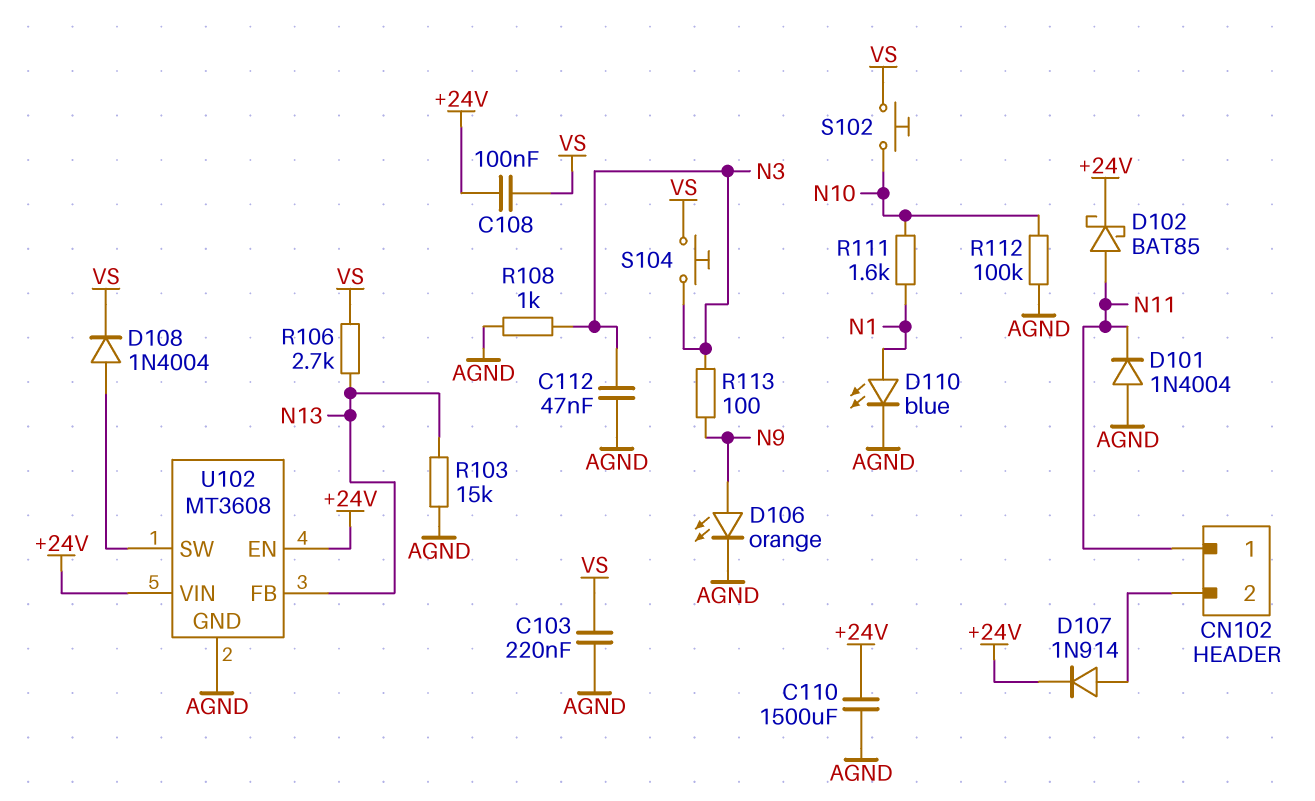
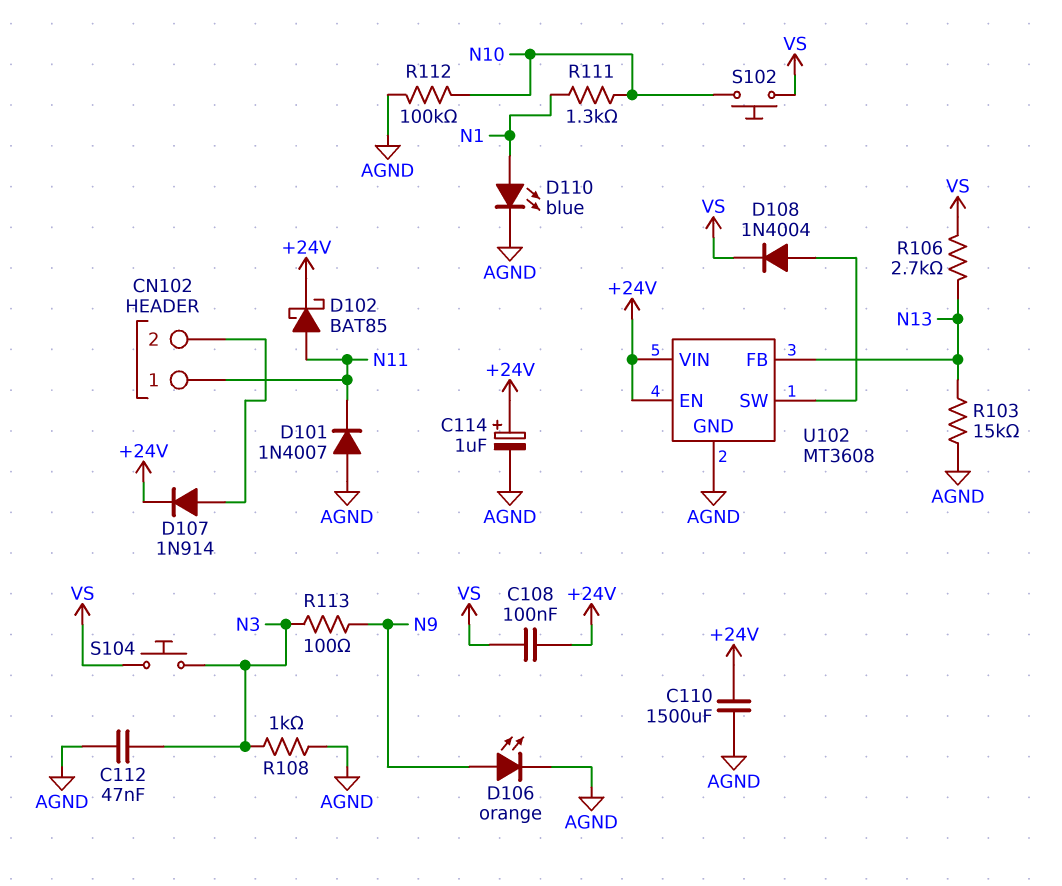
C103: 220nF (AGND, VS) -> none
C114: none -> 1uF (plus +24V, minus AGND)
D101: diode 1N4004 (A AGND, K N11) -> diode 1N4007 (A AGND, K N11)
R111: 1.6k (N1, N10) -> 1.3k (N1, N10)

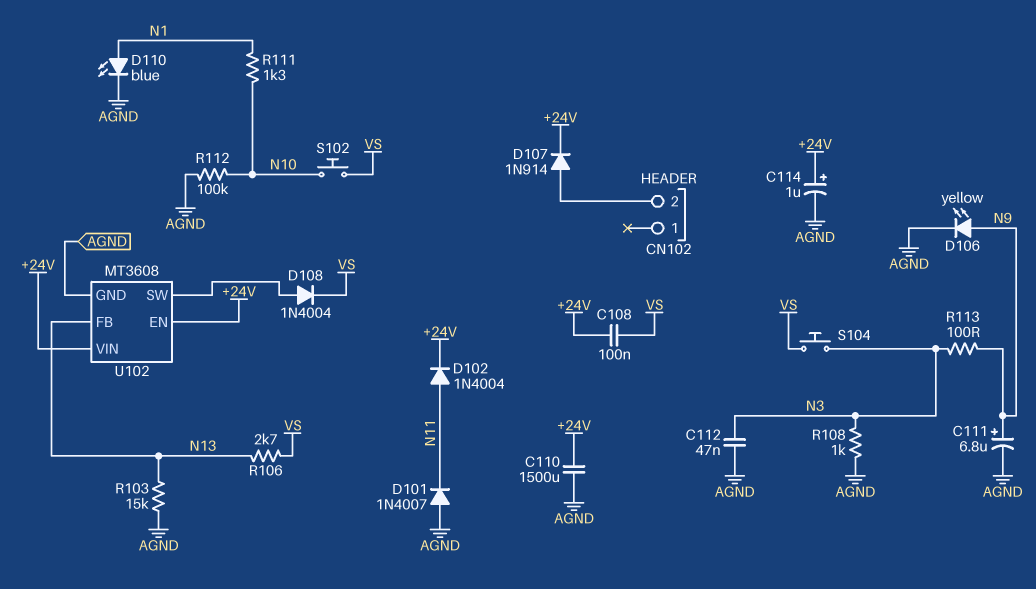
C111: none -> 6.8uF (plus N9, minus AGND)
CN102 pin 1: N11 -> none
D102: schottky BAT85 (A N11, K +24V) -> diode 1N4004 (A N11, K +24V)
D106: LED orange (A N9, K AGND) -> LED yellow (A N9, K AGND)

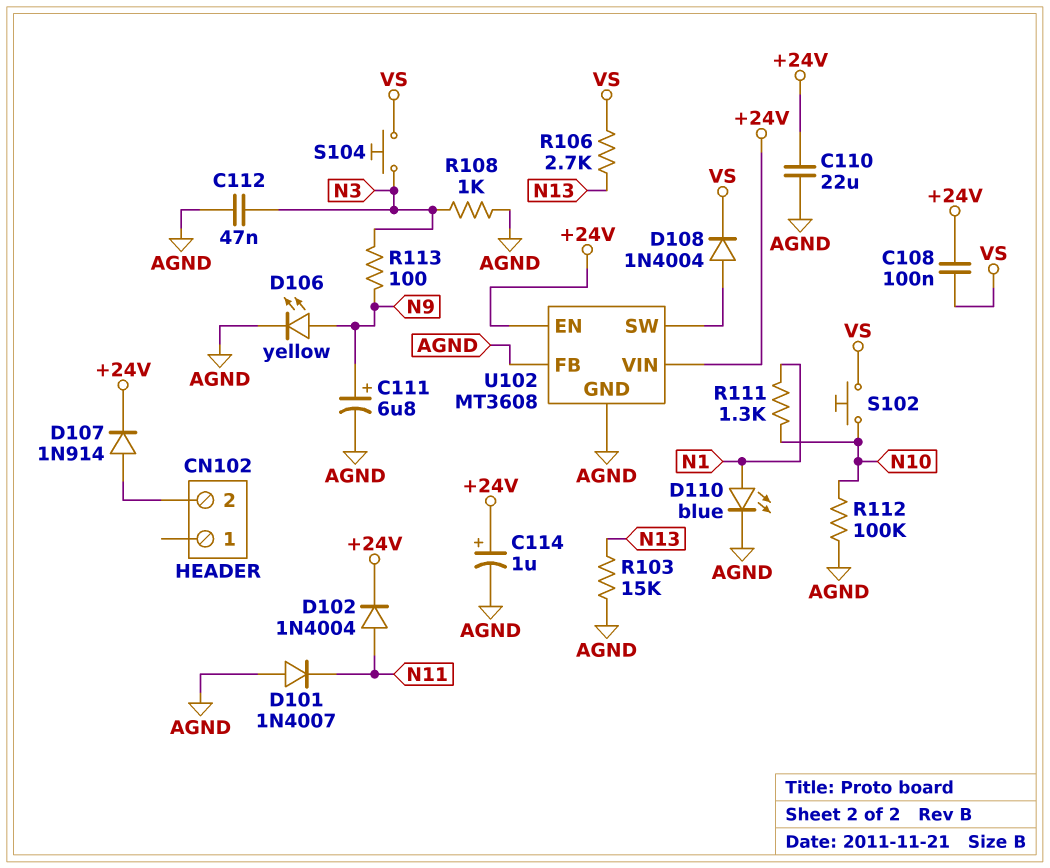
C110: 1500uF (+24V, AGND) -> 22uF (+24V, AGND)
U102 pin FB: N13 -> AGND

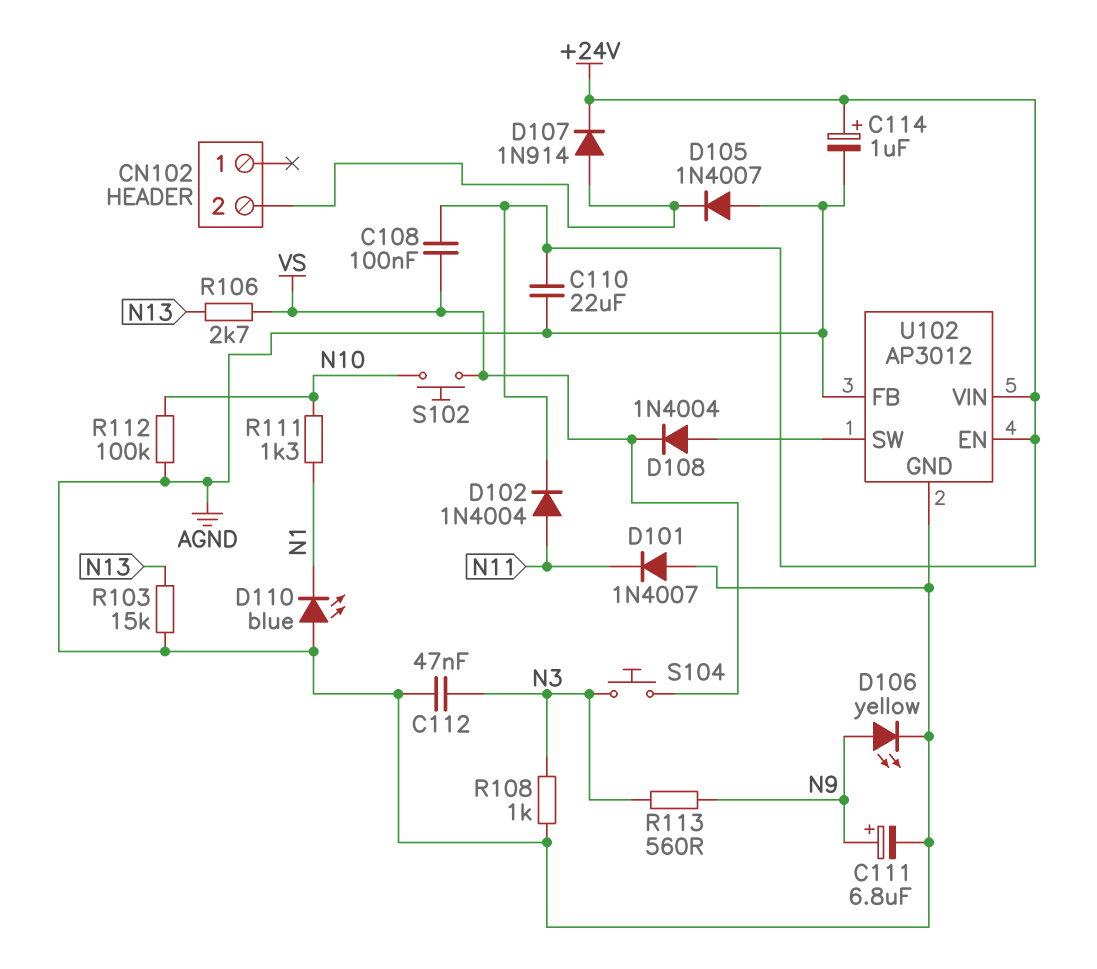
D105: none -> diode 1N4007 (A AGND, K CN102/2)
D110: LED blue (A N1, K AGND) -> LED blue (A AGND, K N1)
R113: 100 (N3, N9) -> 560 (N3, N9)
U102: MT3608 -> AP3012

